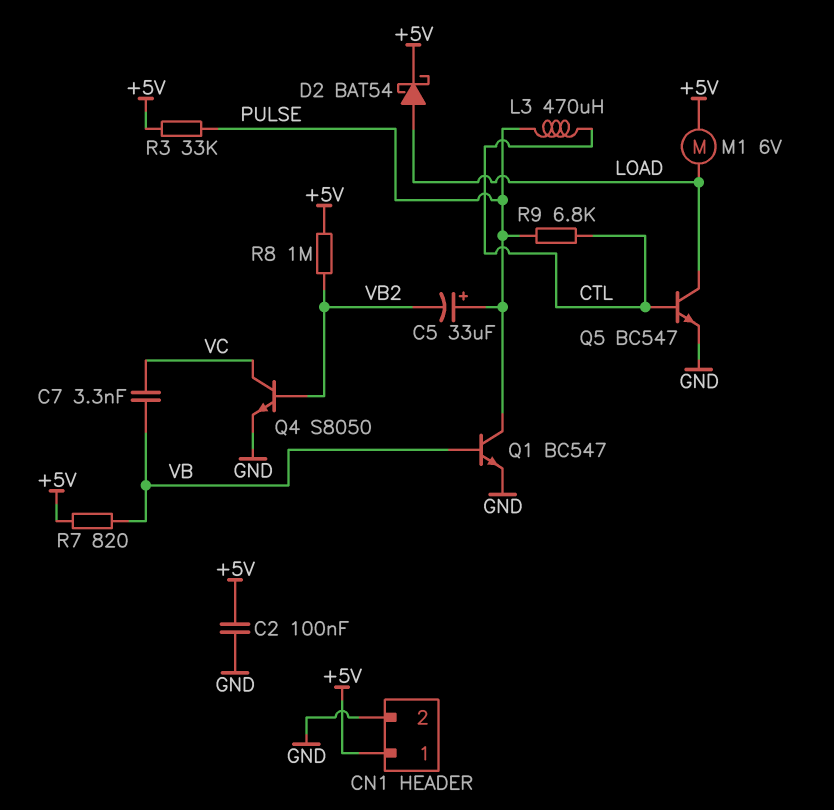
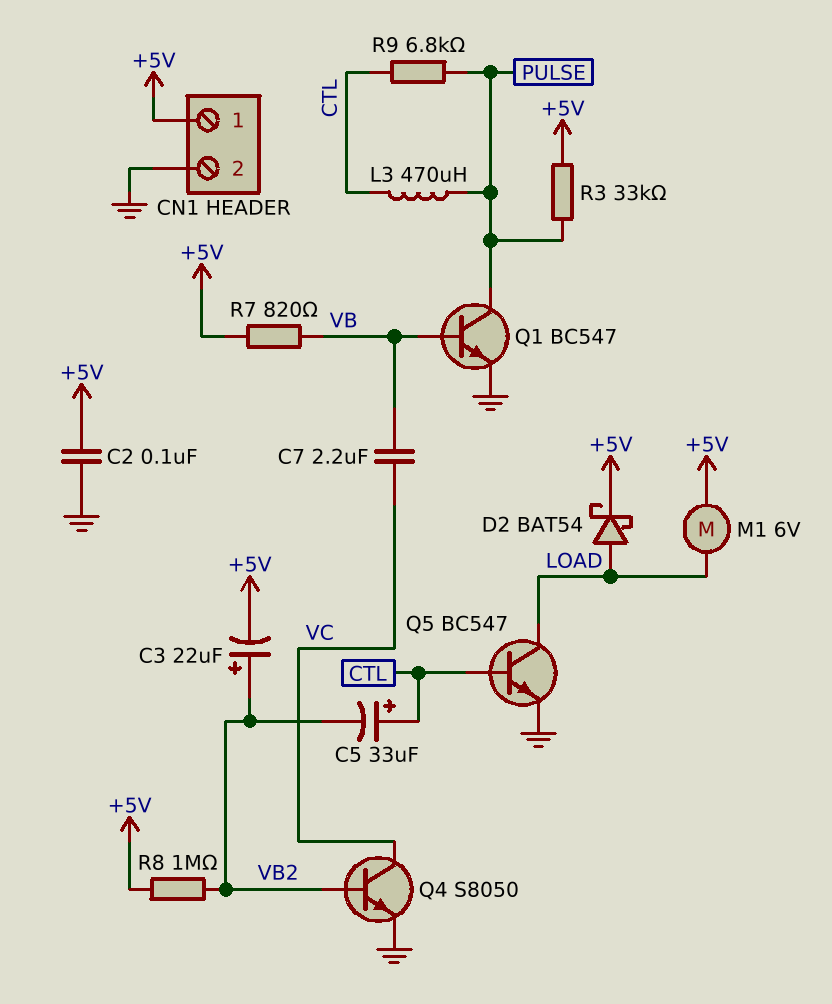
C3: none -> 22uF (plus VB2, minus +5V)
C5: 33uF (plus PULSE, minus VB2) -> 33uF (plus CTL, minus VB2)
C7: 3.3nF (VB, VC) -> 2.2uF (VB, VC)

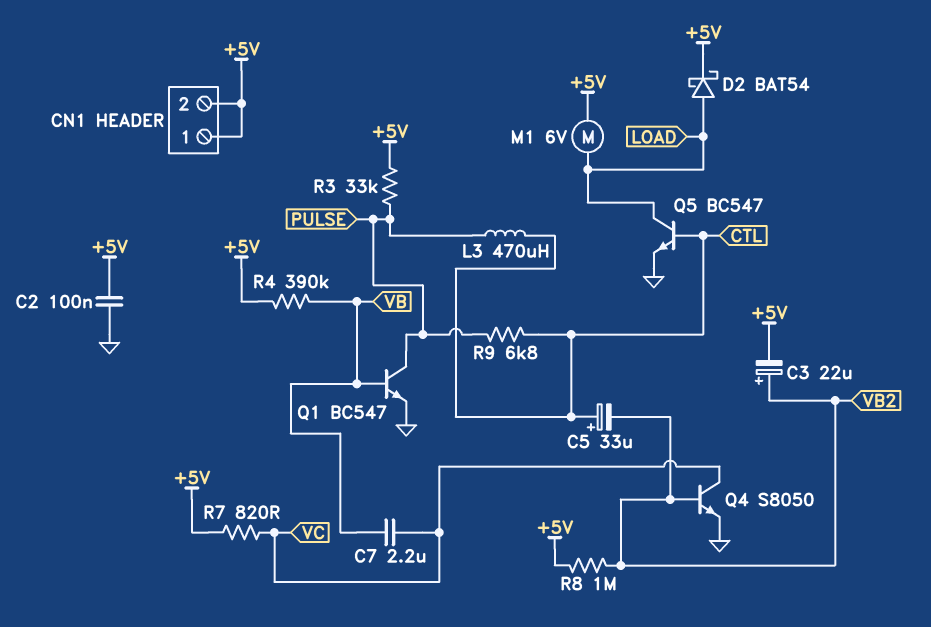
CN1 pin 2: GND -> +5V
R4: none -> 390k (+5V, VB)
R7: 820 (+5V, VB) -> 820 (+5V, VC)

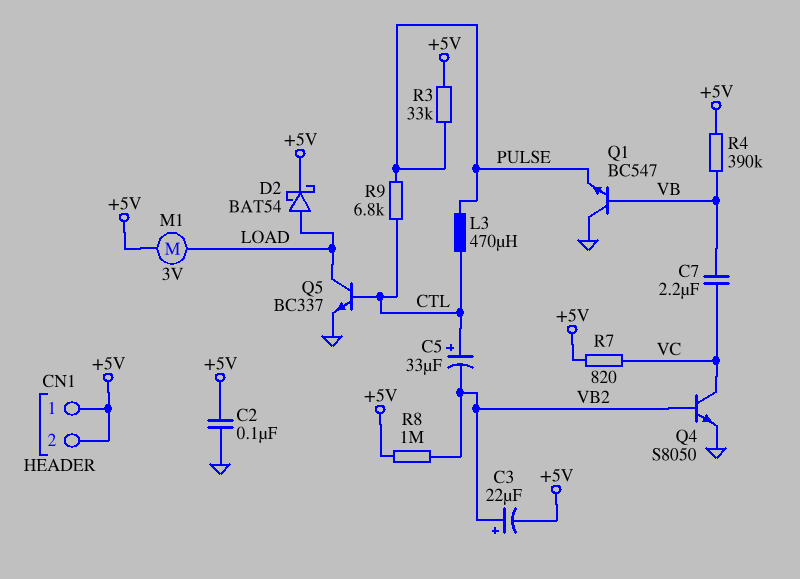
M1: motor 6V (+5V, LOAD) -> motor 3V (+5V, LOAD)
Q1: NPN BC547 (B VB, C PULSE, E GND) -> NPN BC547 (B VB, C GND, E PULSE)
Q5: NPN BC547 (B CTL, C LOAD, E GND) -> NPN BC337 (B CTL, C LOAD, E GND)

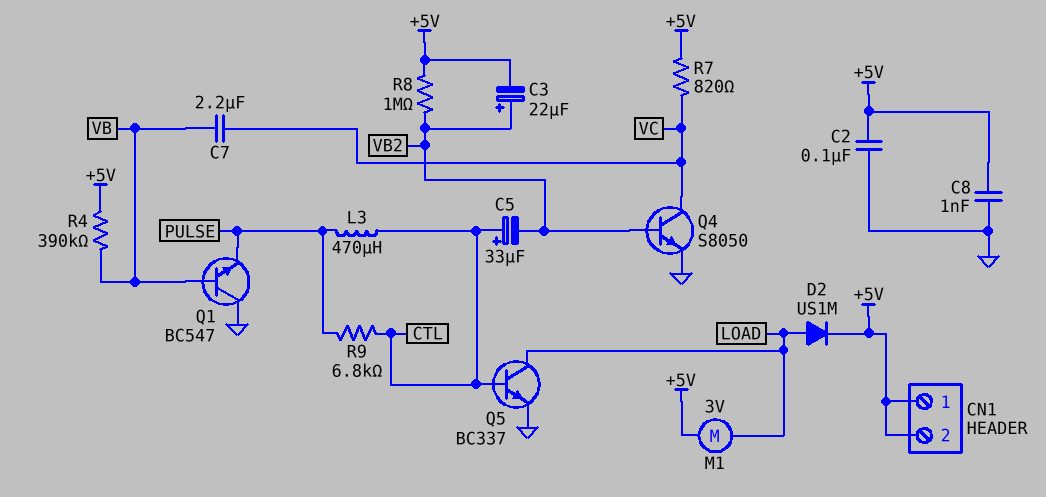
C8: none -> 1nF (+5V, GND)
D2: schottky BAT54 (A LOAD, K +5V) -> diode US1M (A LOAD, K +5V)
R3: 33k (+5V, PULSE) -> none

